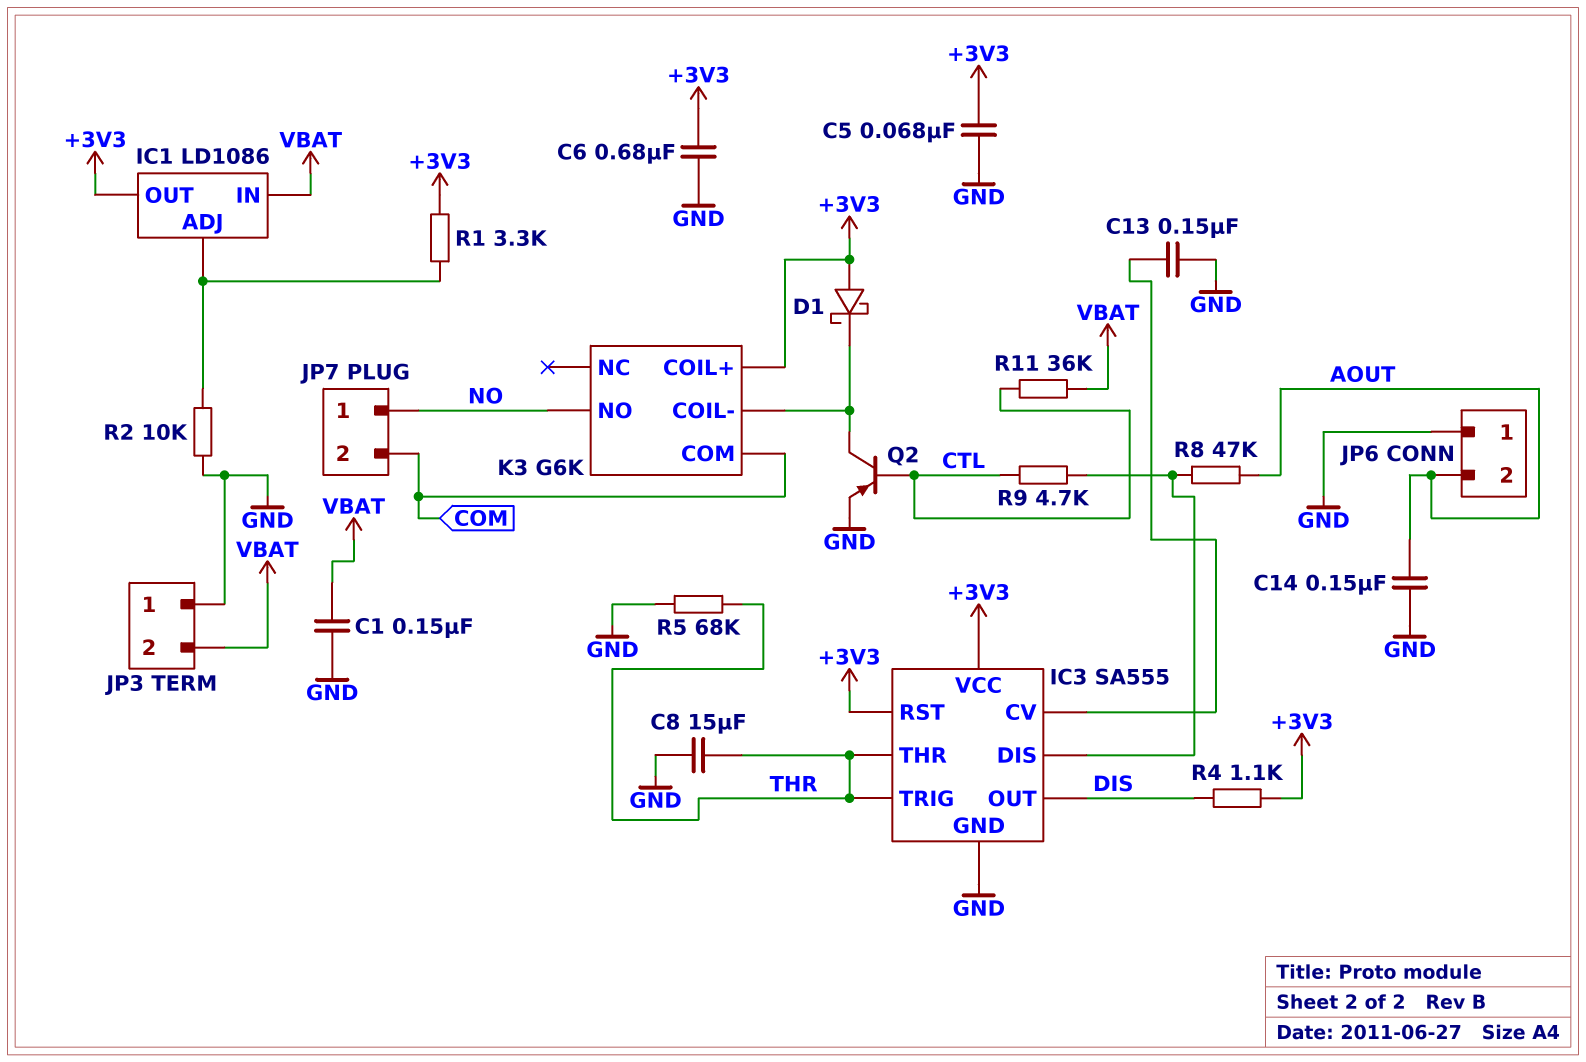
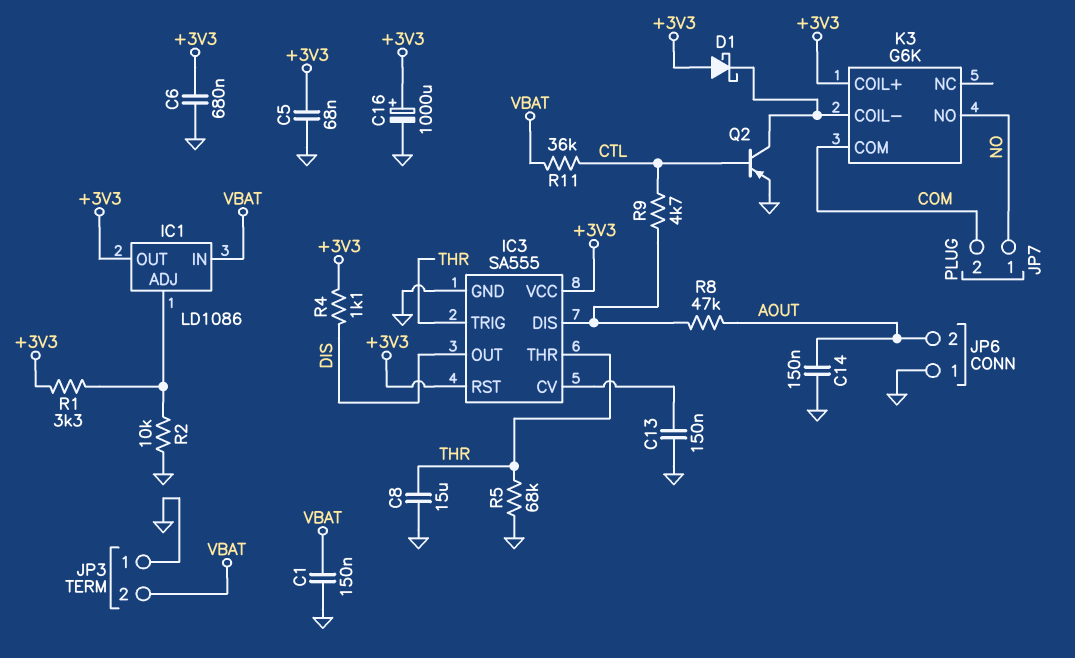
C16: none -> 1000uF (plus +3V3, minus GND)

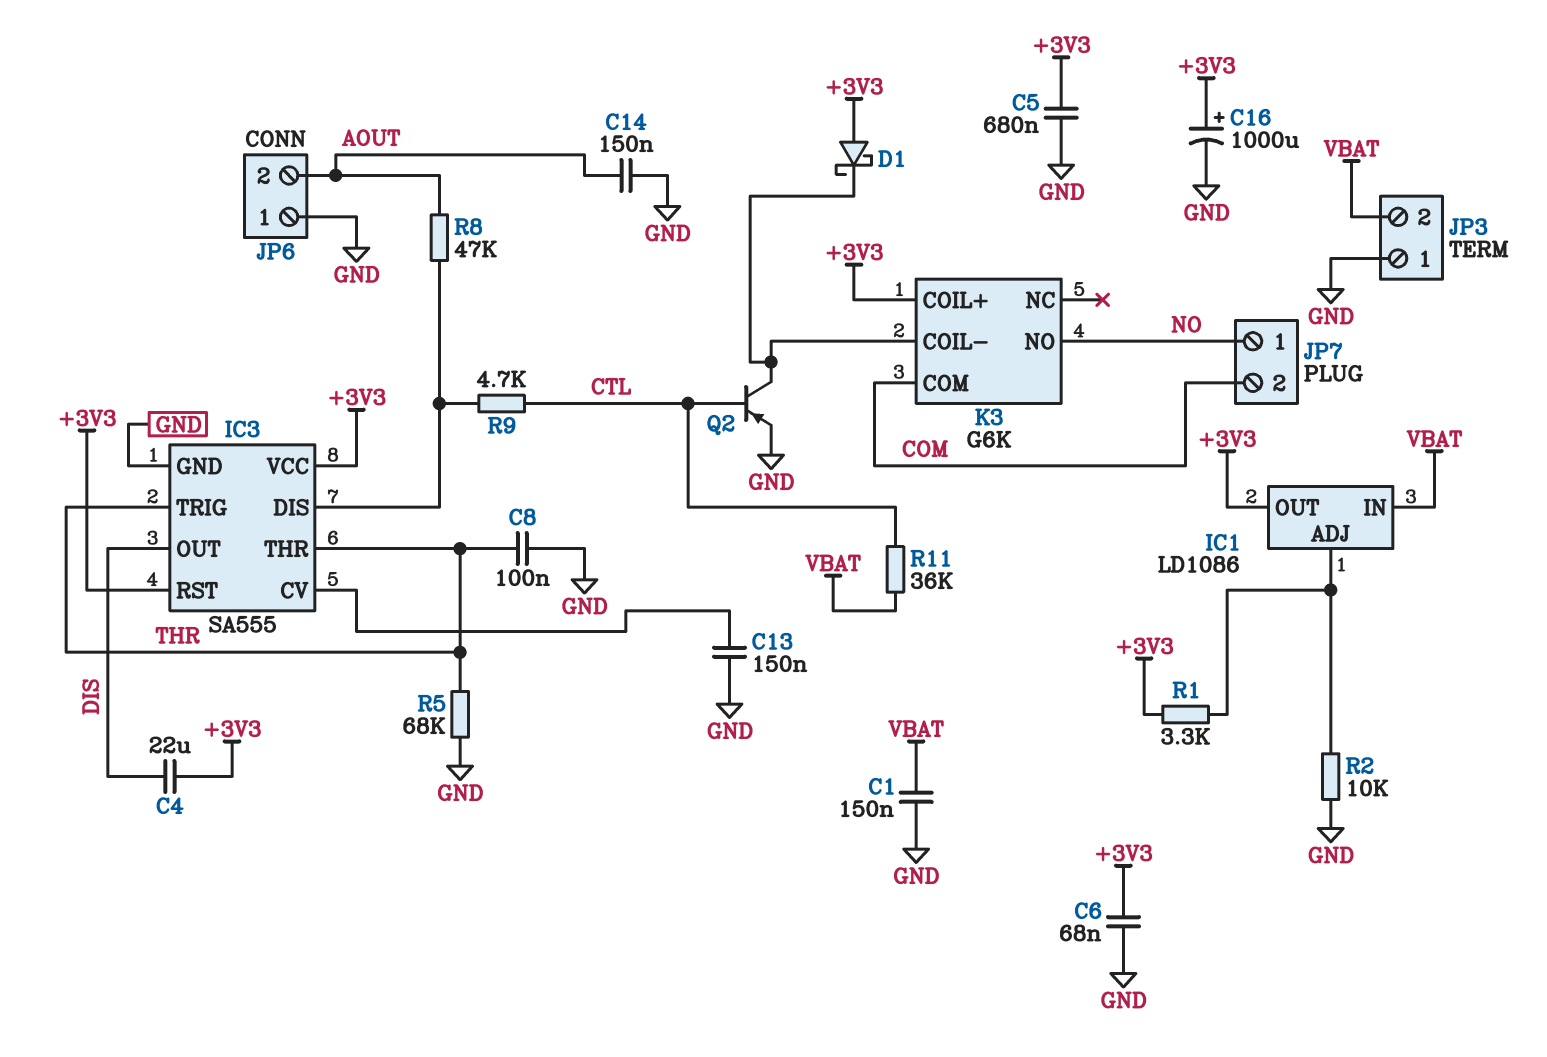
C4: none -> 22uF (+3V3, DIS)
C5: 68nF (+3V3, GND) -> 680nF (+3V3, GND)
C6: 680nF (+3V3, GND) -> 68nF (+3V3, GND)
C8: 15uF (GND, THR) -> 100nF (GND, THR)
R4: 1.1k (+3V3, DIS) -> none

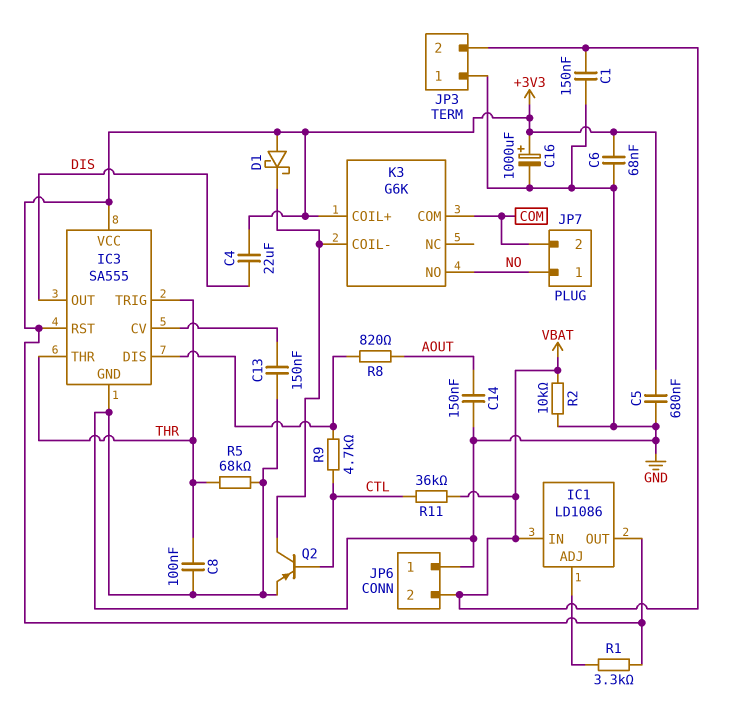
JP6 pin 2: AOUT -> VBAT
R2: 10k (GND, IC1/ADJ) -> 10k (GND, VBAT)
R8: 47k (AOUT, IC3/DIS) -> 820 (AOUT, IC3/DIS)

